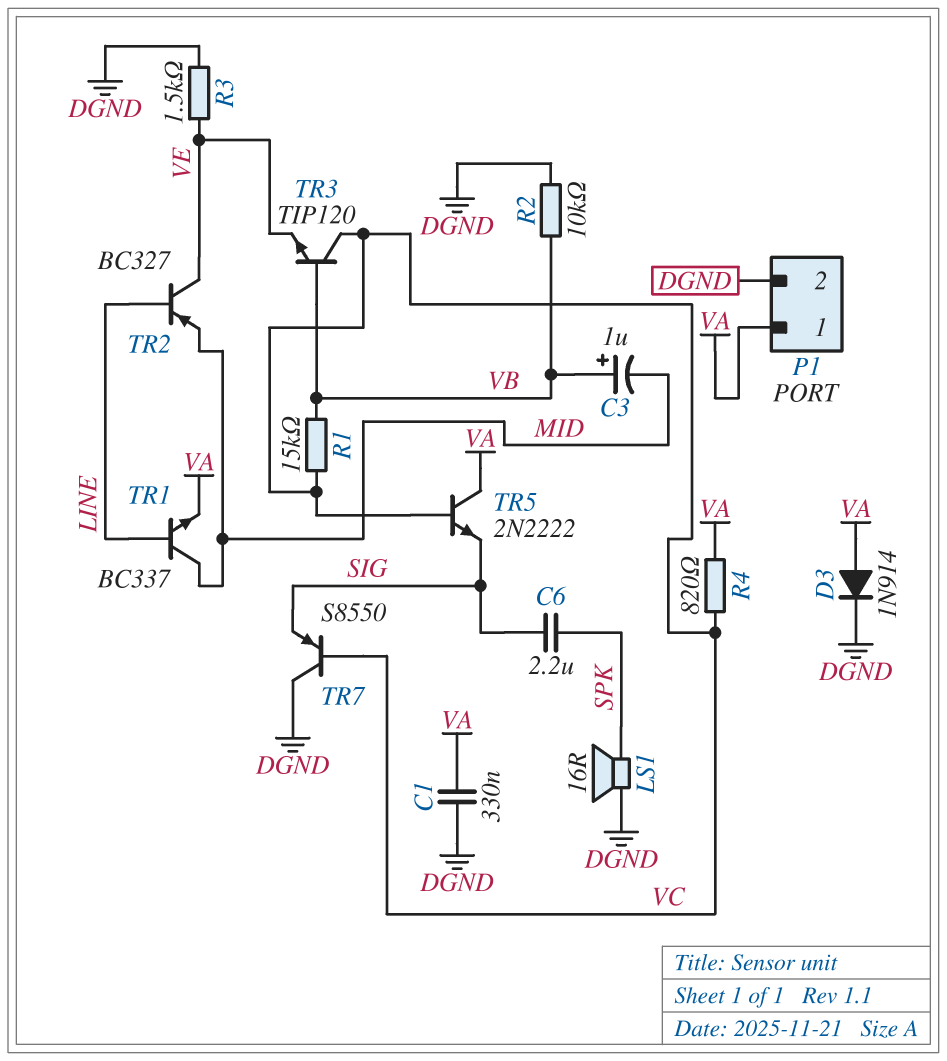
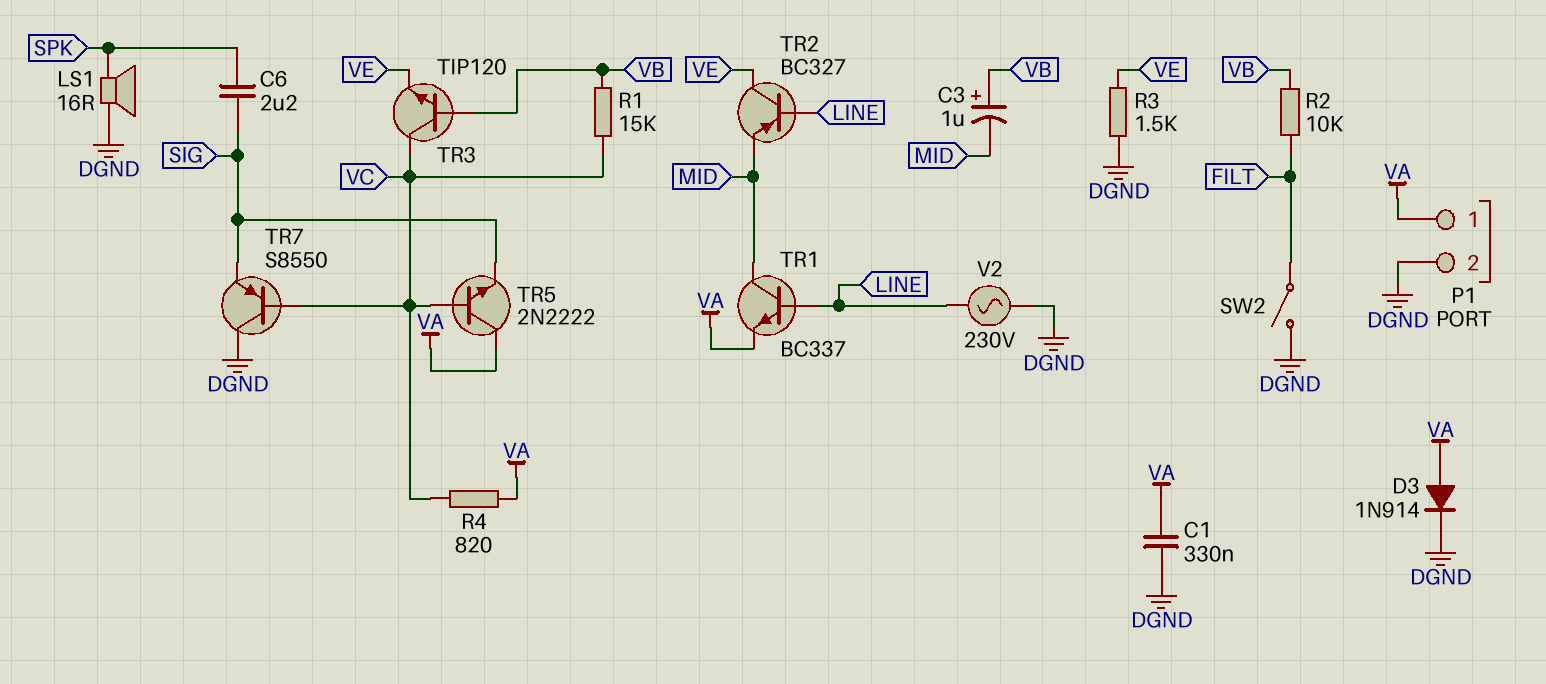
R2: 10k (DGND, VB) -> 10k (FILT, VB)
SW2: none -> switch (DGND, FILT)
V2: none -> AC 230V (DGND, LINE)

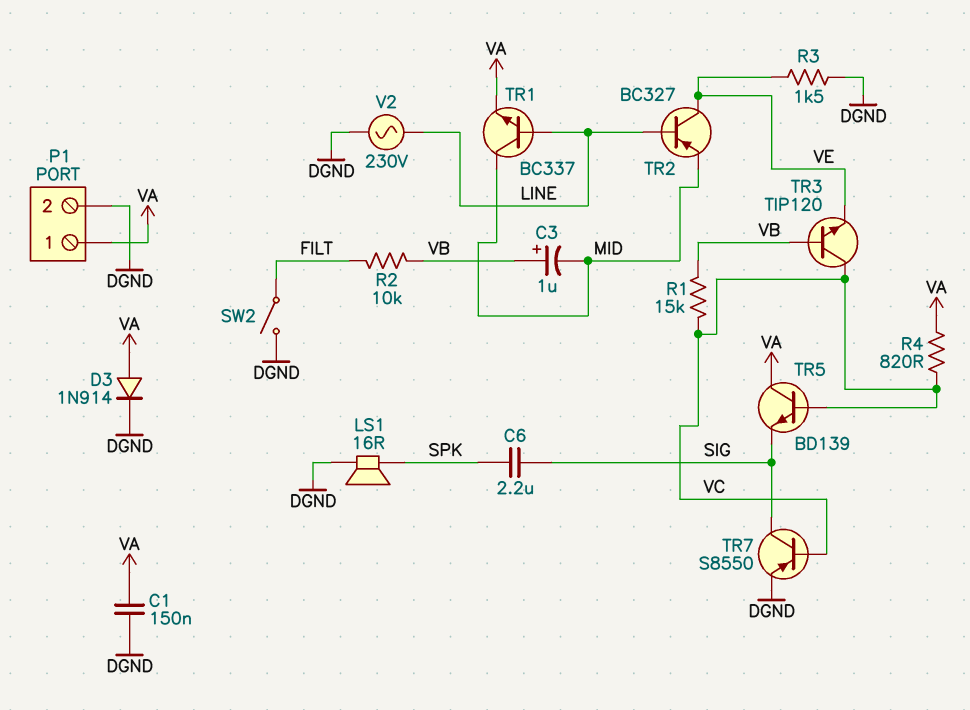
C1: 330nF (DGND, VA) -> 150nF (DGND, VA)
TR5: NPN 2N2222 (B VC, C VA, E SIG) -> NPN BD139 (B VC, C VA, E SIG)
TR7: PNP S8550 (B VC, C DGND, E SIG) -> PNP S8550 (B VC, C SIG, E DGND)

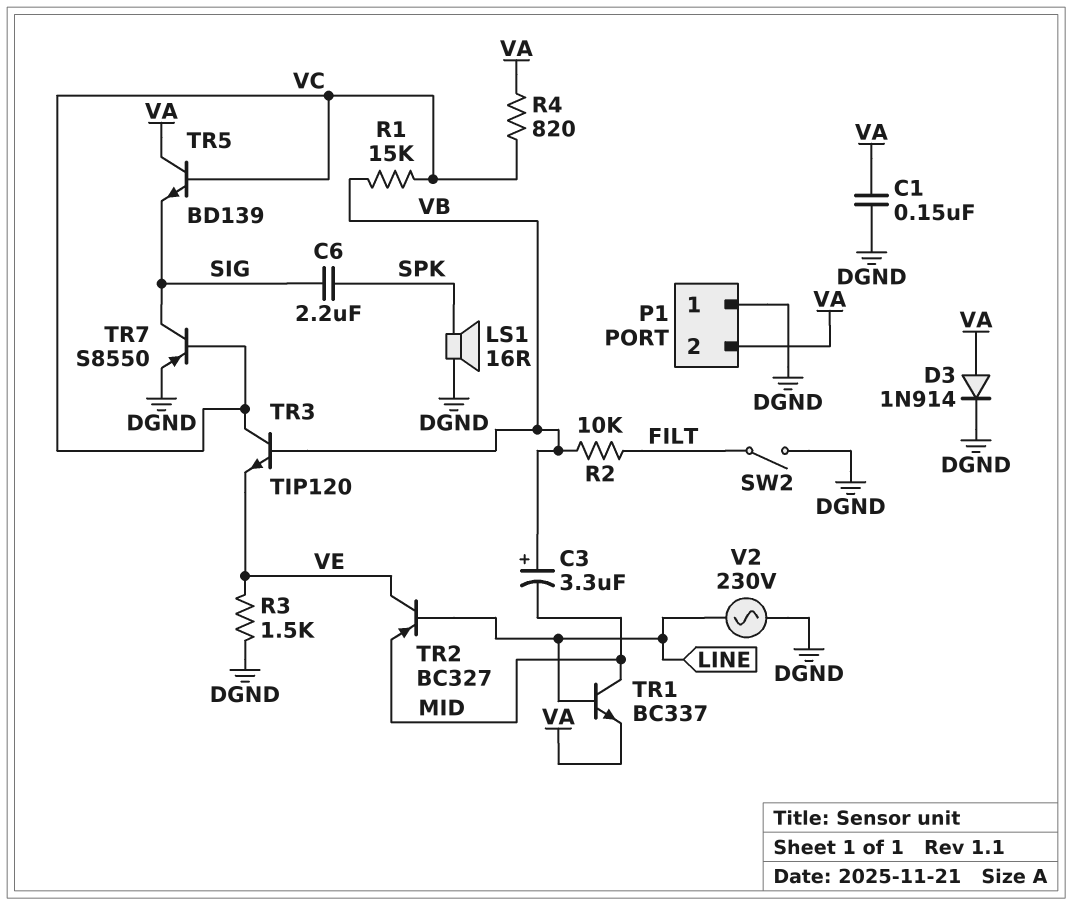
C3: 1uF (plus VB, minus MID) -> 3.3uF (plus VB, minus MID)
P1 pin 1: VA -> DGND
P1 pin 2: DGND -> VA

